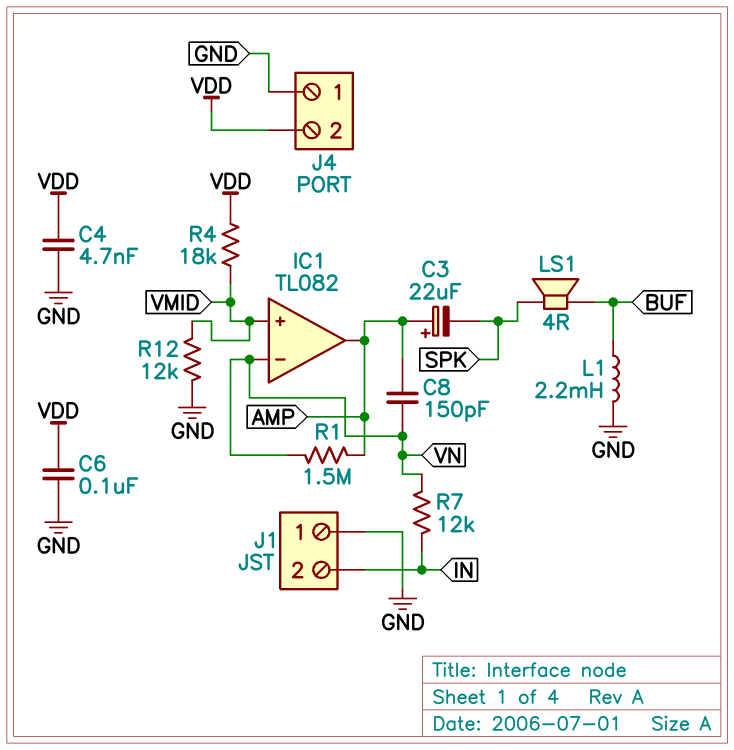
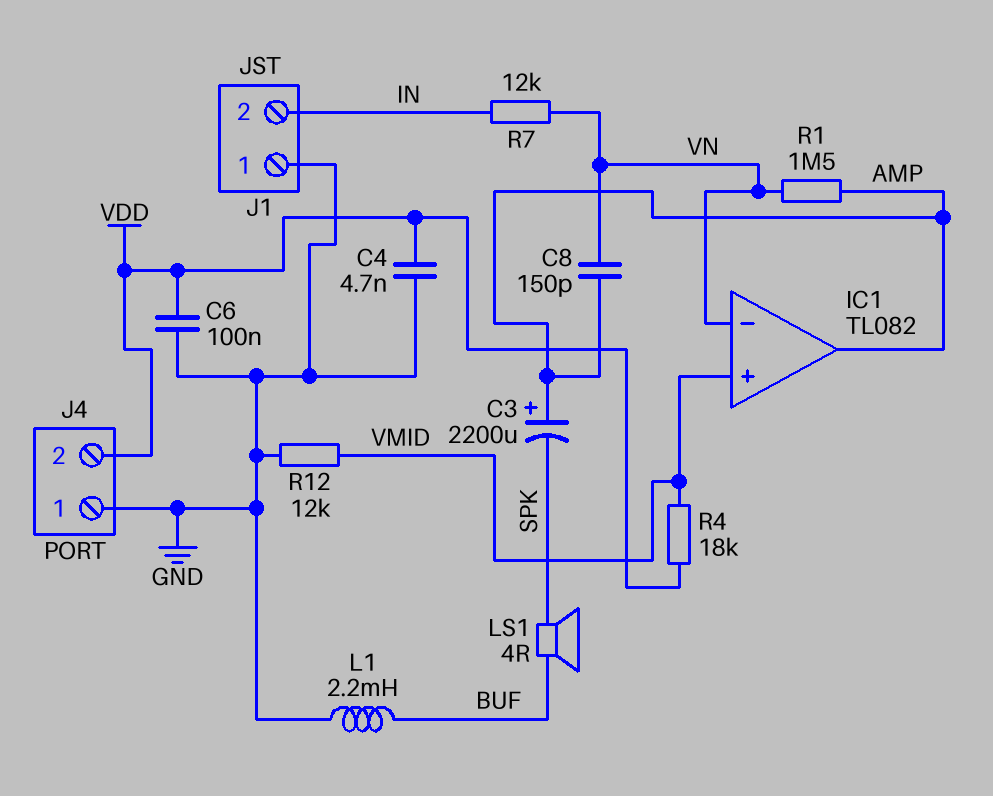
C3: 22uF (plus AMP, minus SPK) -> 2200uF (plus AMP, minus SPK)

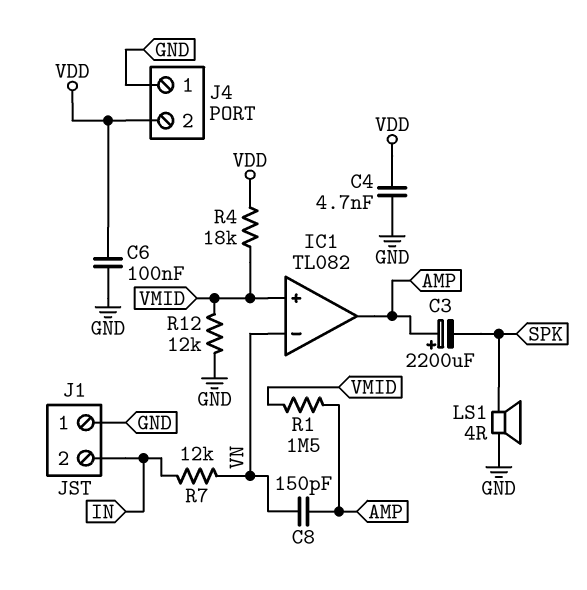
L1: 2.2mH (BUF, GND) -> none
LS1: speaker 4R (BUF, SPK) -> speaker 4R (GND, SPK)
R1: 1.5M (AMP, VN) -> 1.5M (AMP, VMID)

